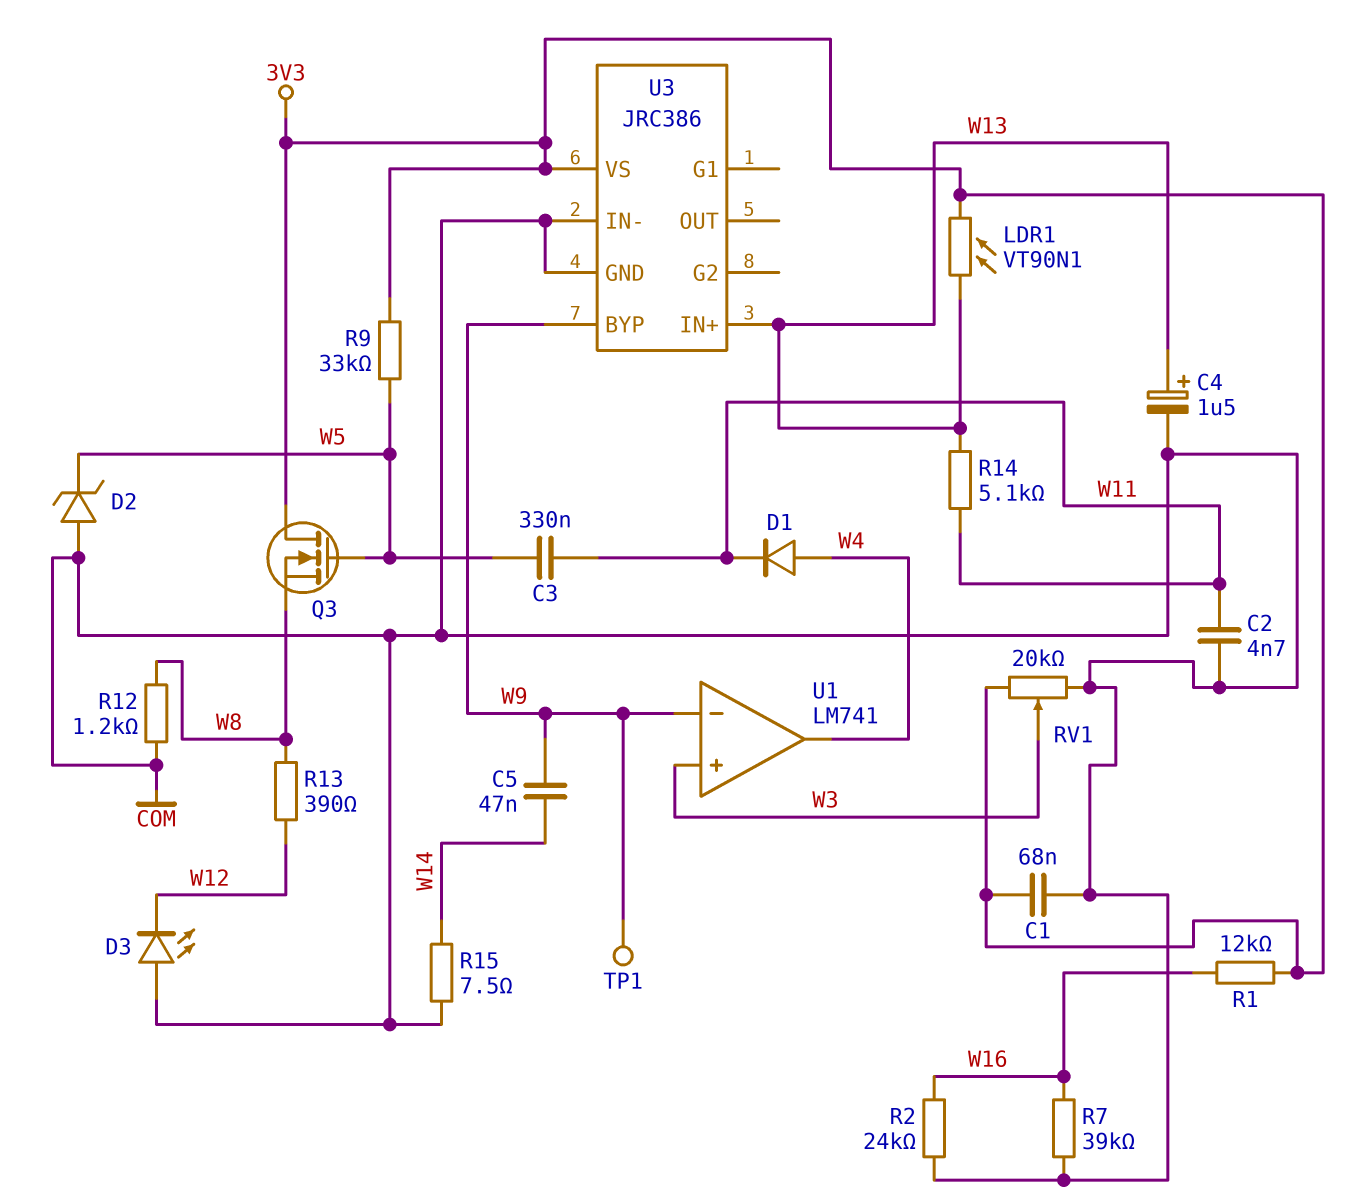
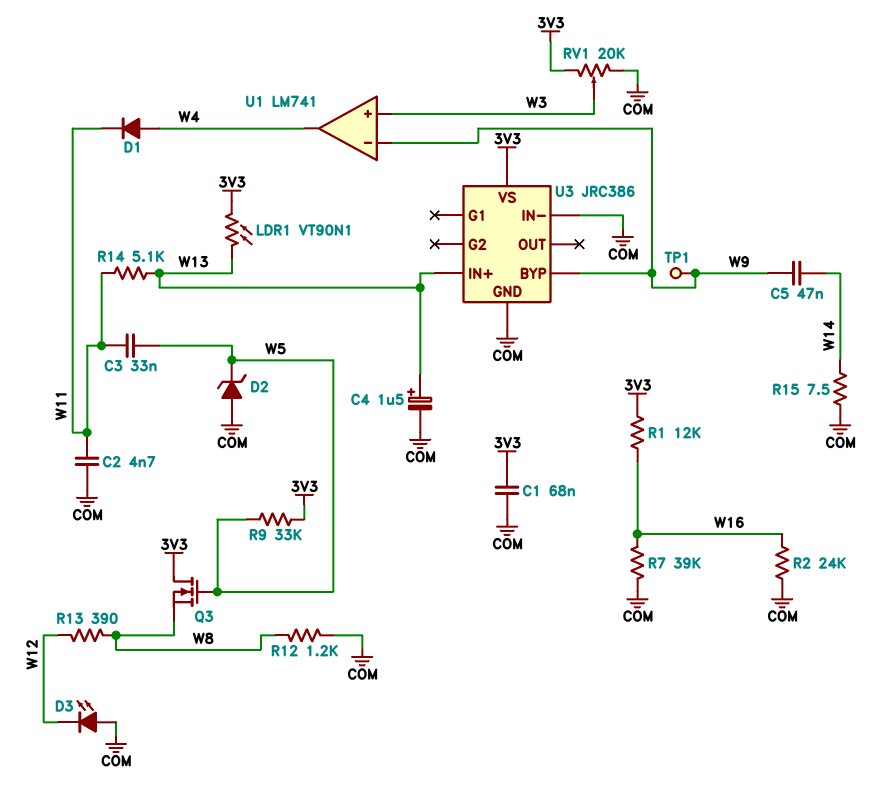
C3: 330nF (W5, W11) -> 33nF (W5, W11)

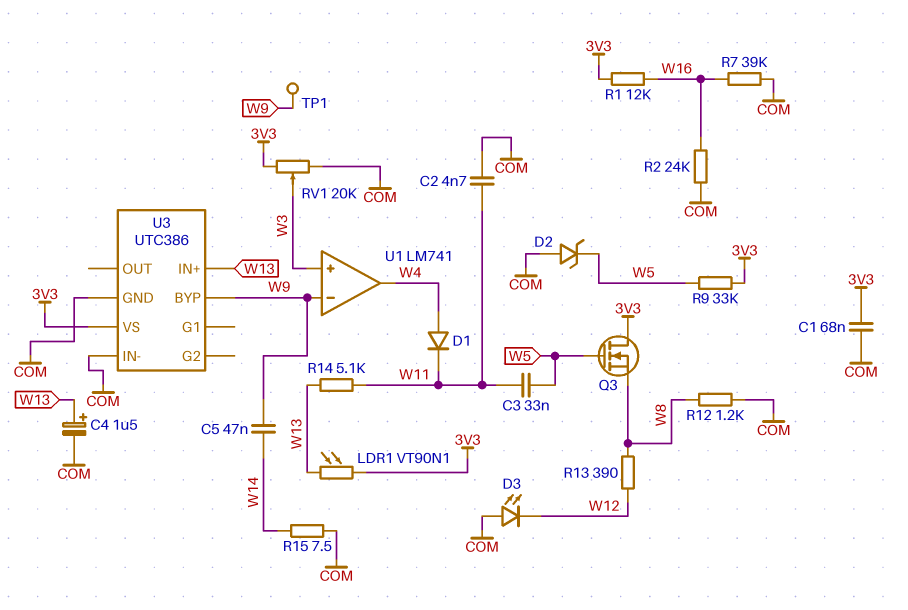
U3: JRC386 -> UTC386

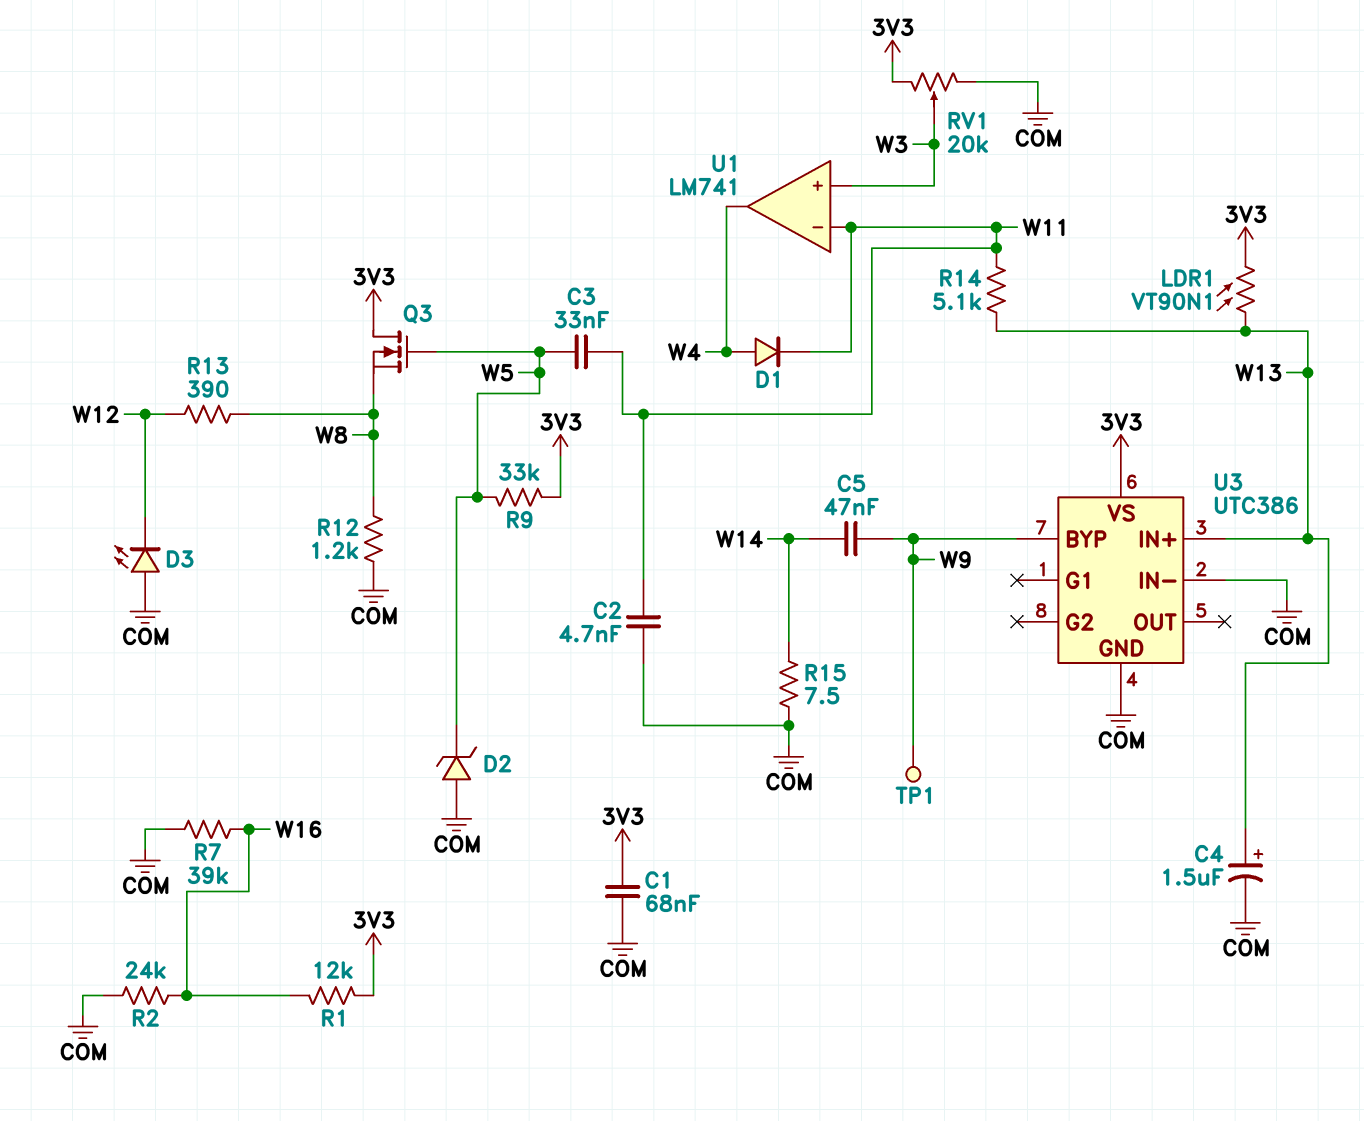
U1 pin in-: W9 -> W11

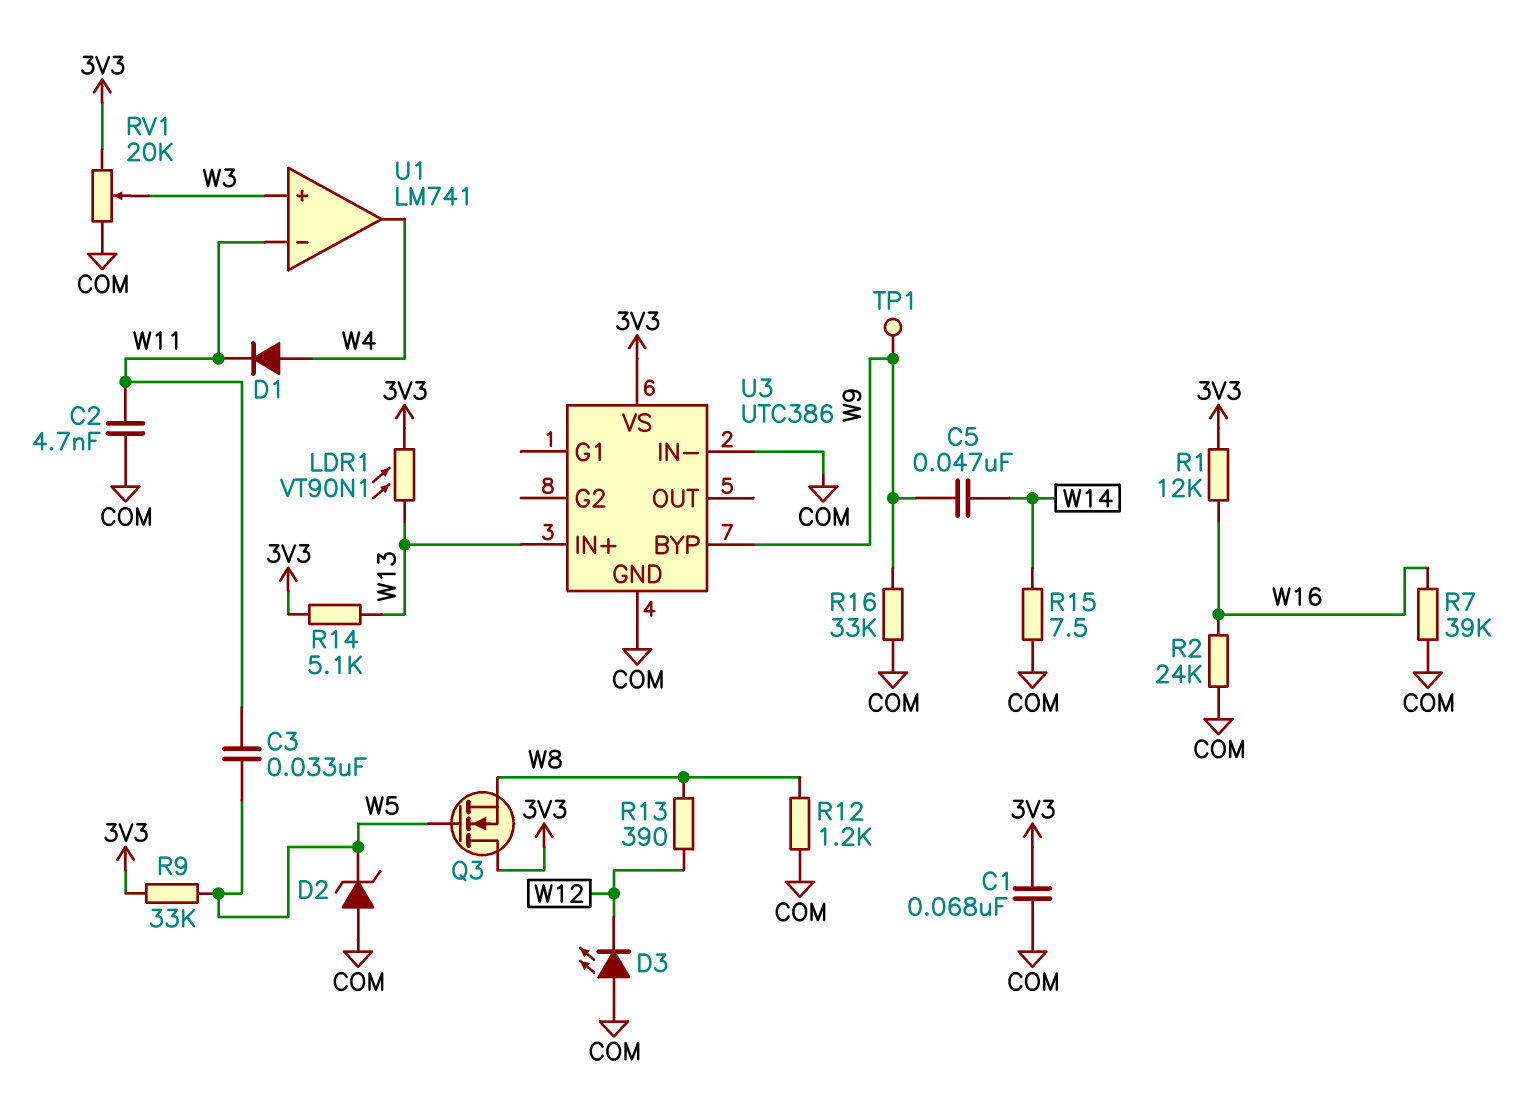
C4: 1.5uF (plus W13, minus COM) -> none
R14: 5.1k (W11, W13) -> 5.1k (3V3, W13)
R16: none -> 33k (COM, W9)

